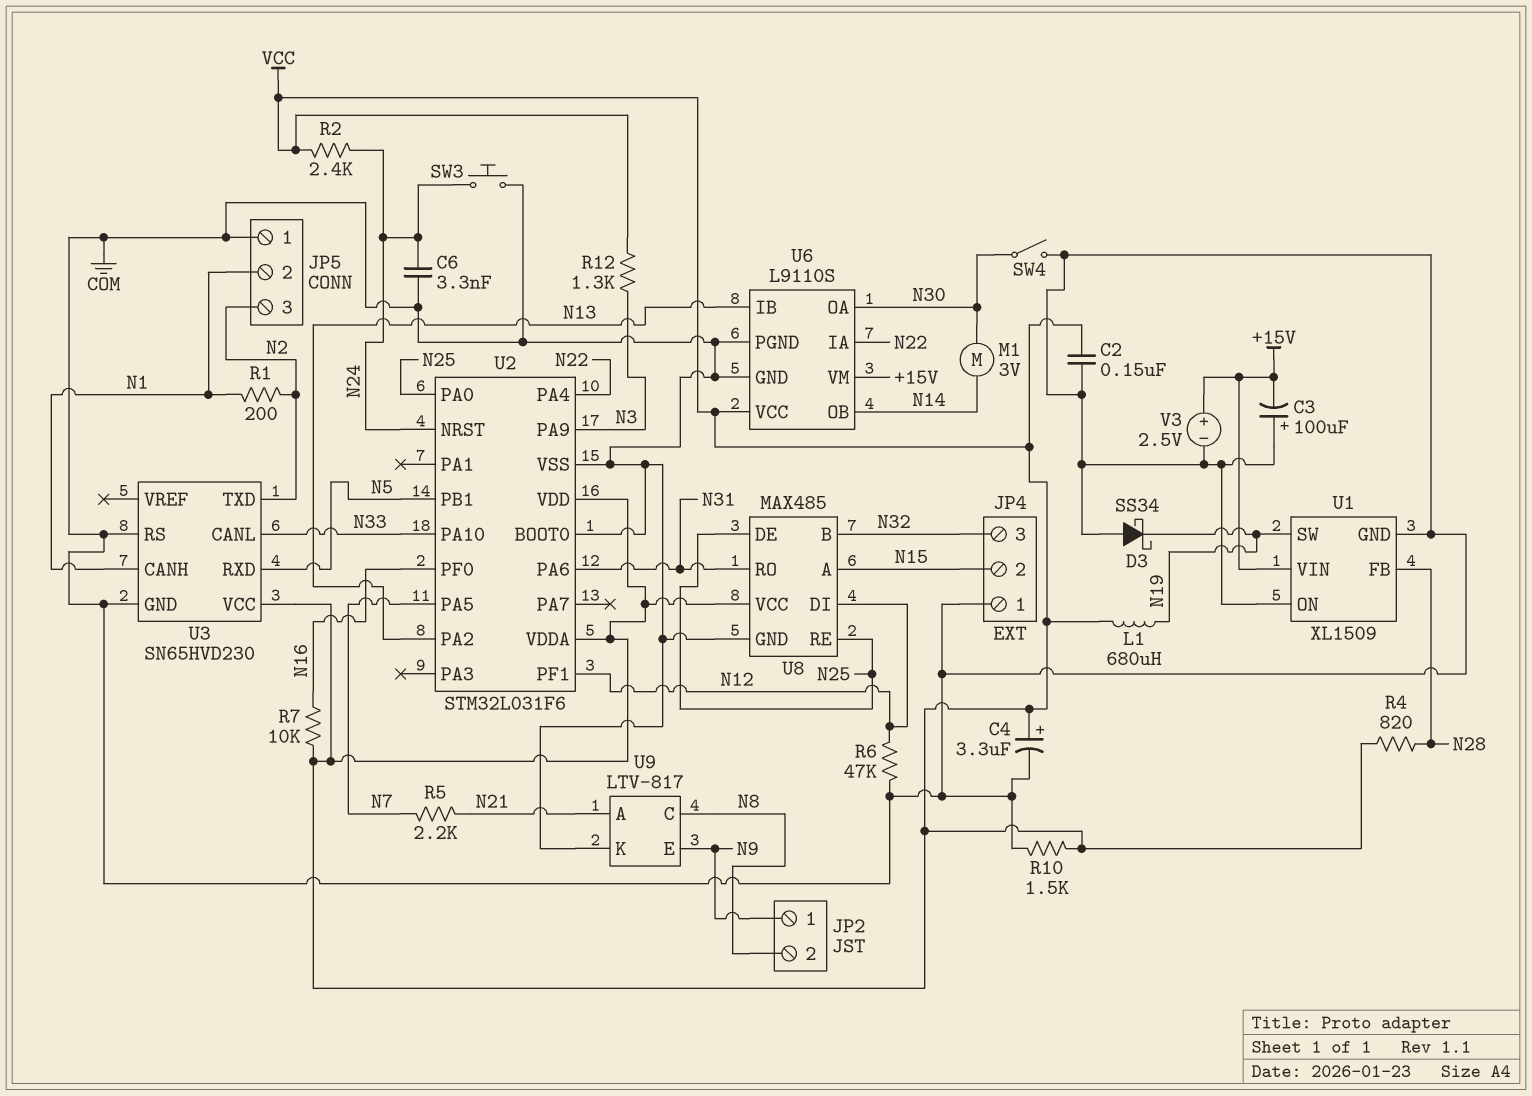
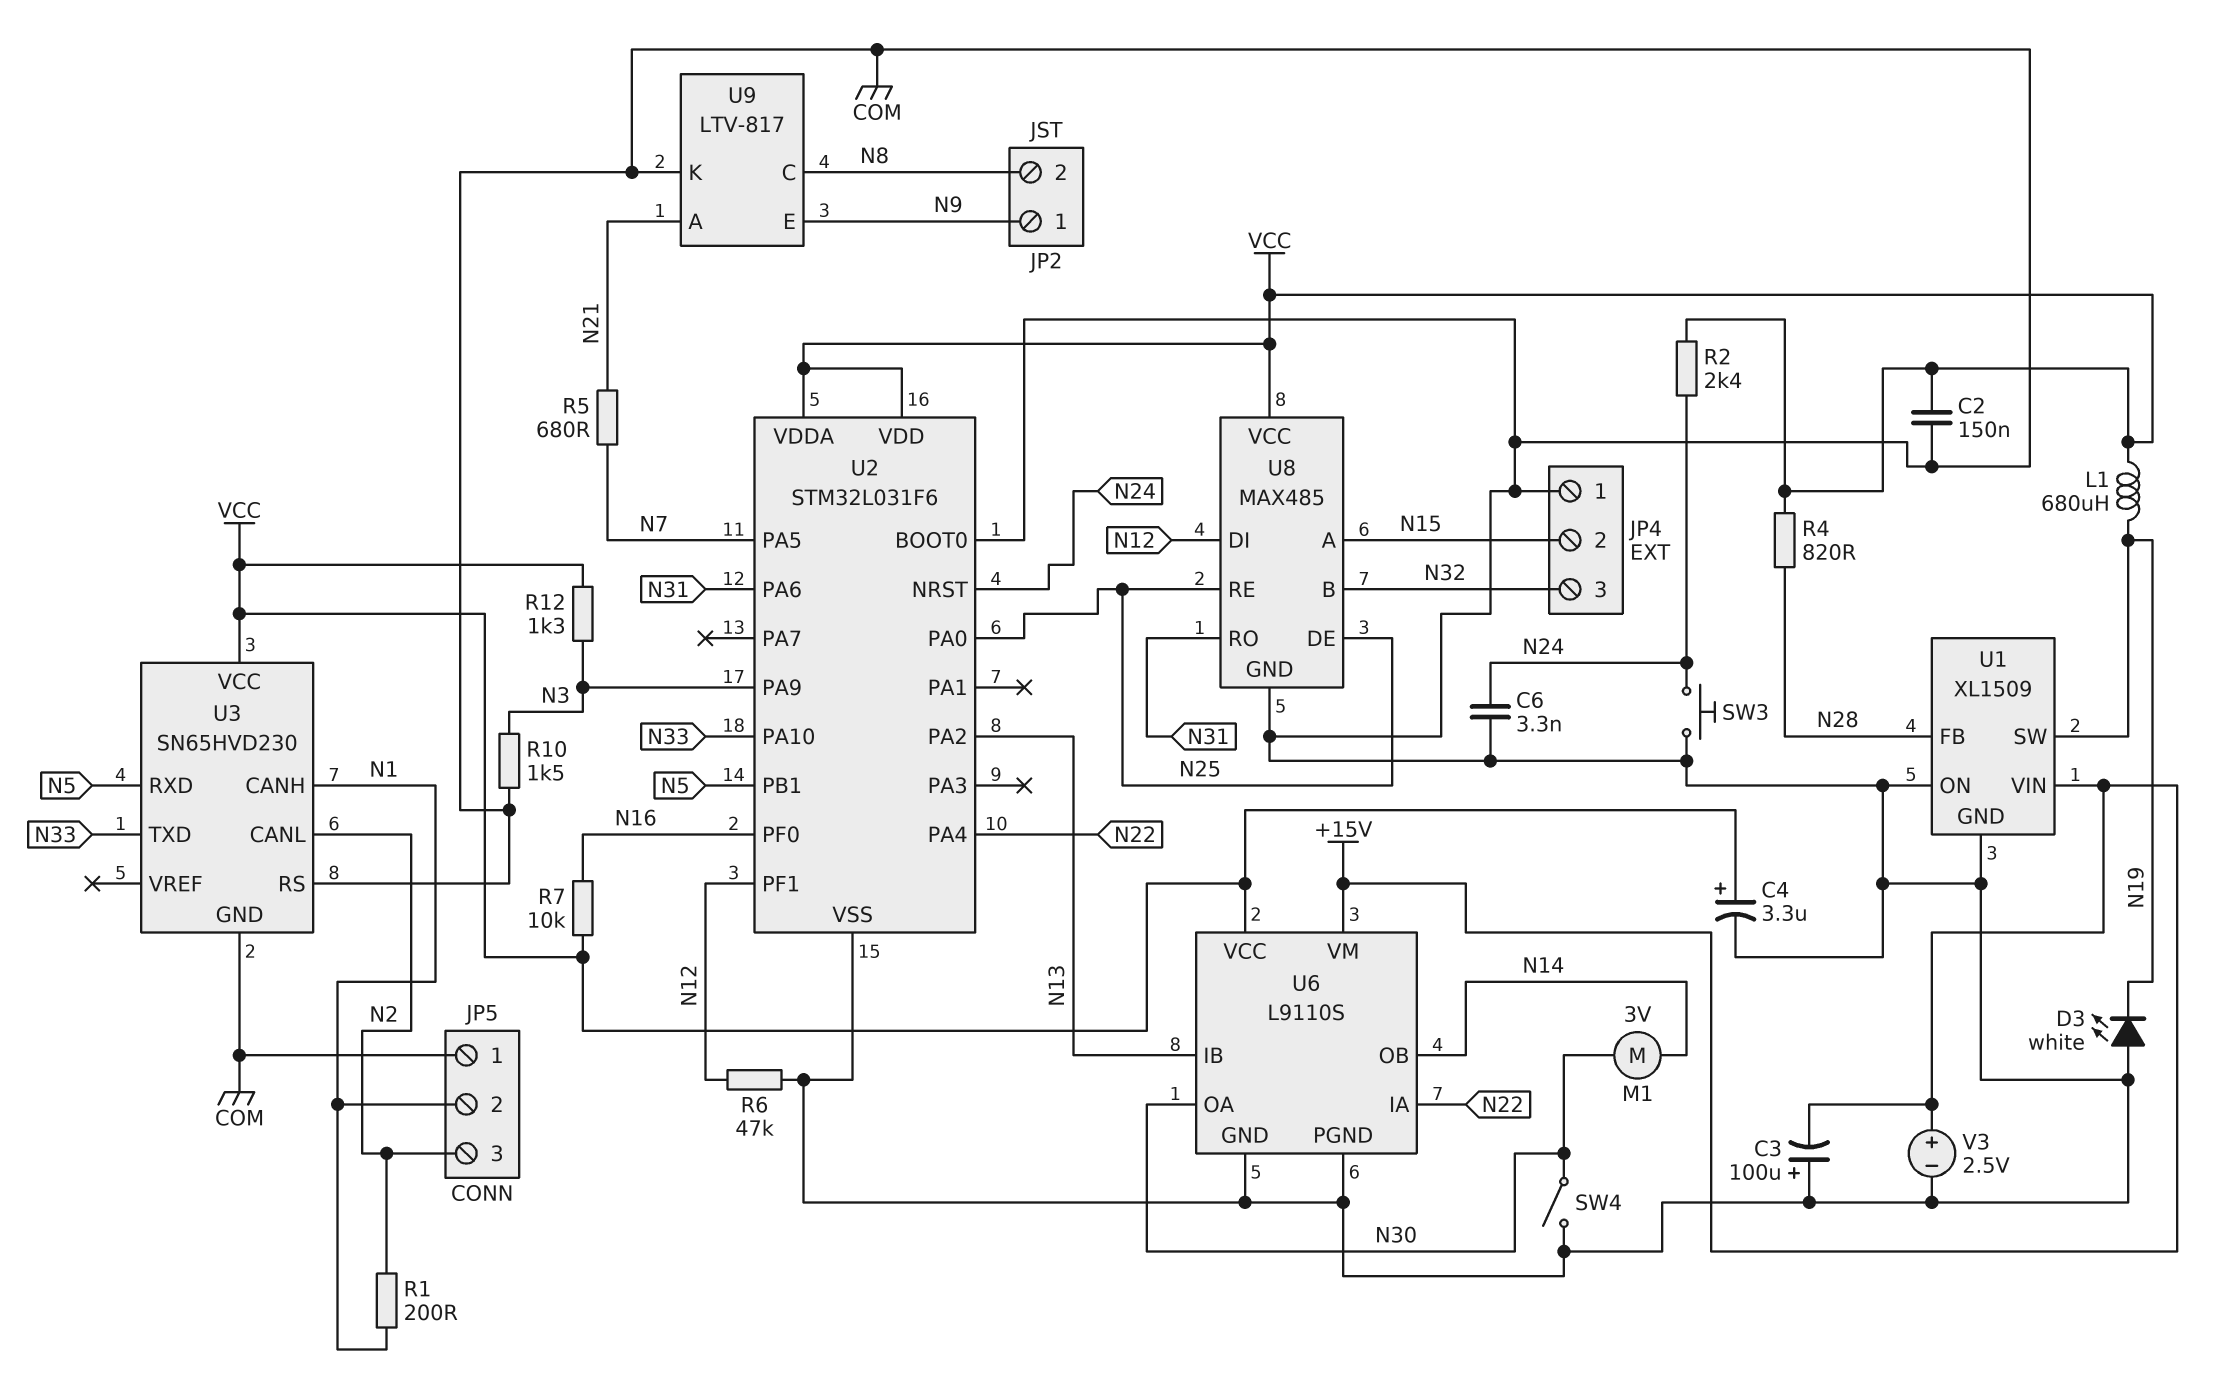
D3: schottky SS34 (A COM, K N19) -> LED white (A COM, K N19)
R5: 2.2k (N7, N21) -> 680 (N7, N21)
R10: 1.5k (COM, VCC) -> 1.5k (COM, N3)
U3 pin CANL: N33 -> N2
U3 pin TXD: N2 -> N33

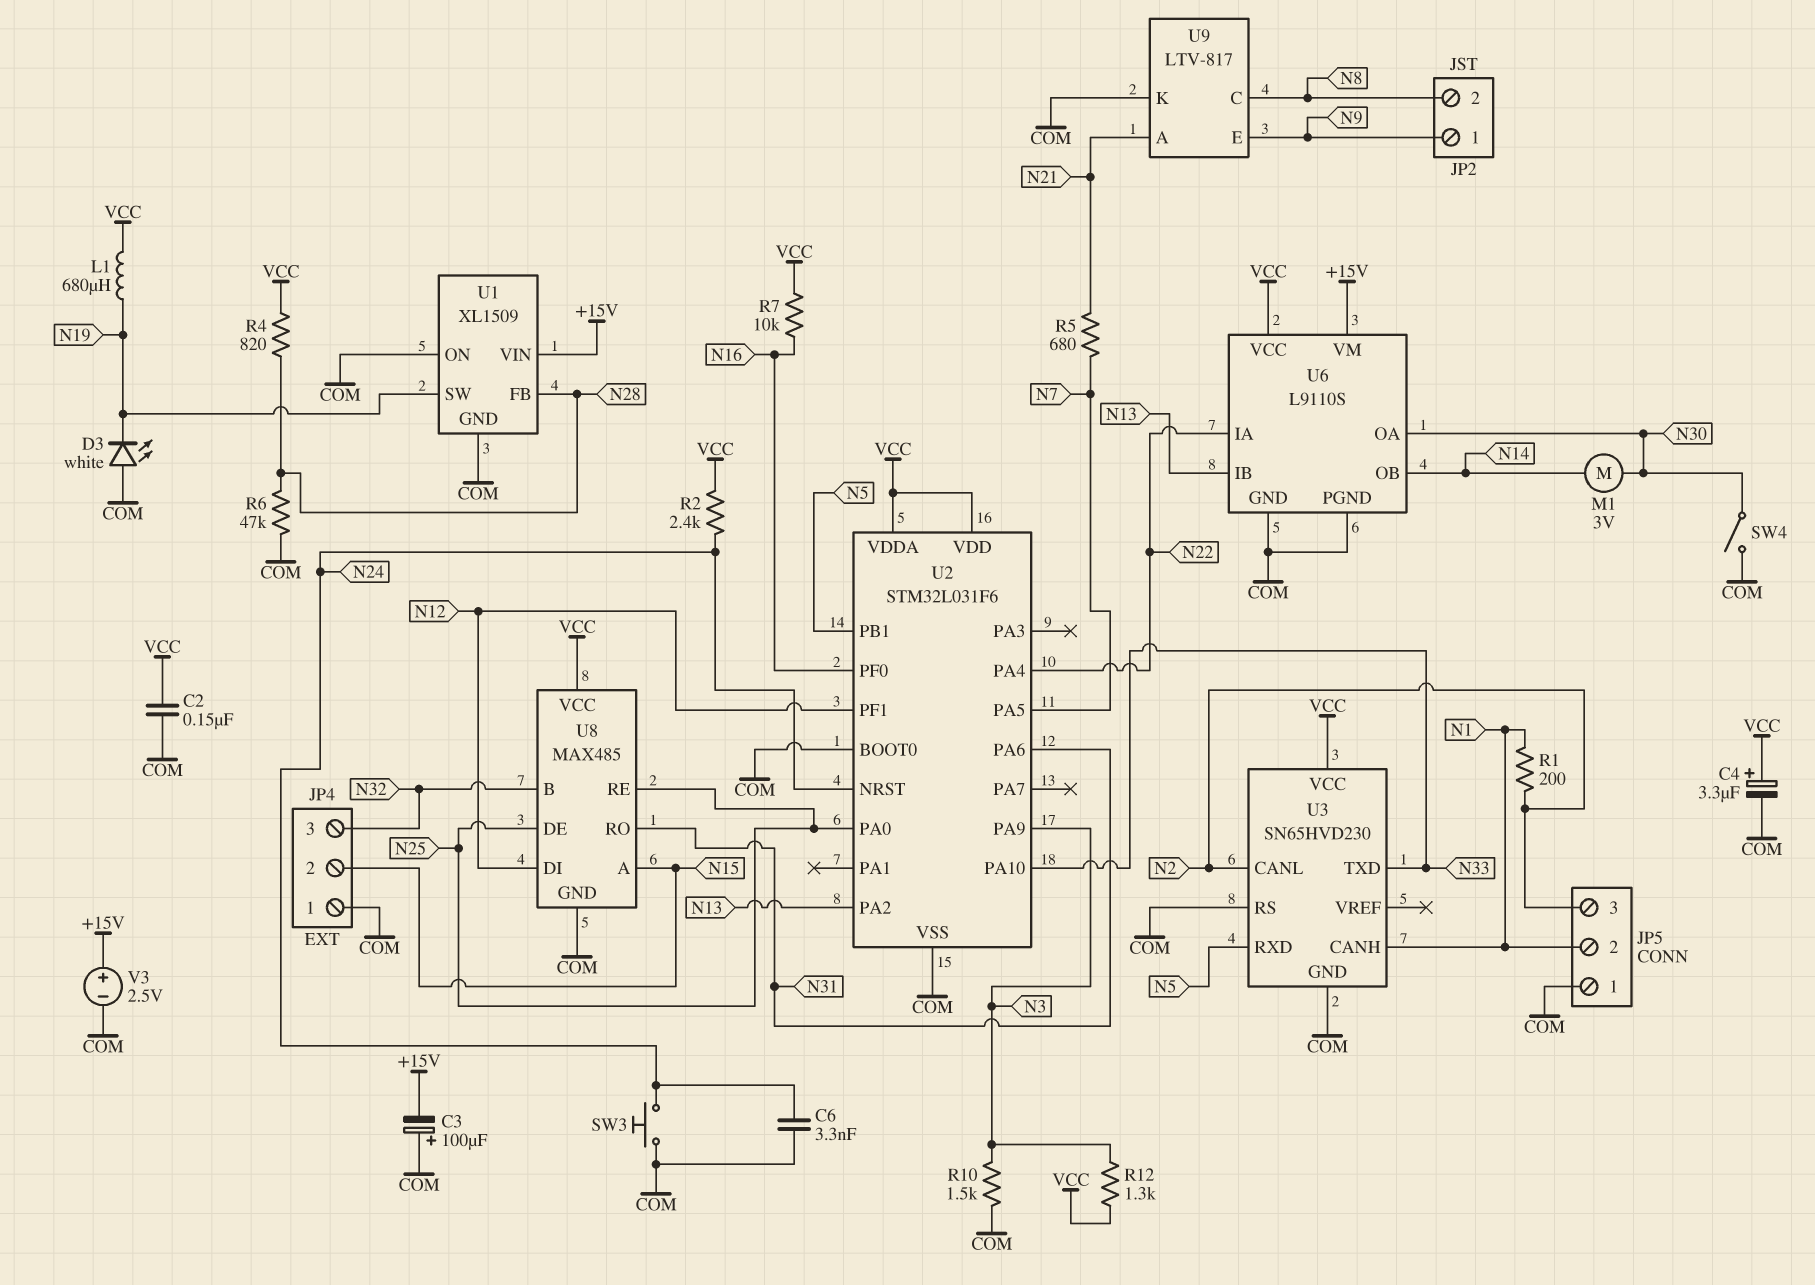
R6: 47k (COM, N12) -> 47k (COM, N28)

